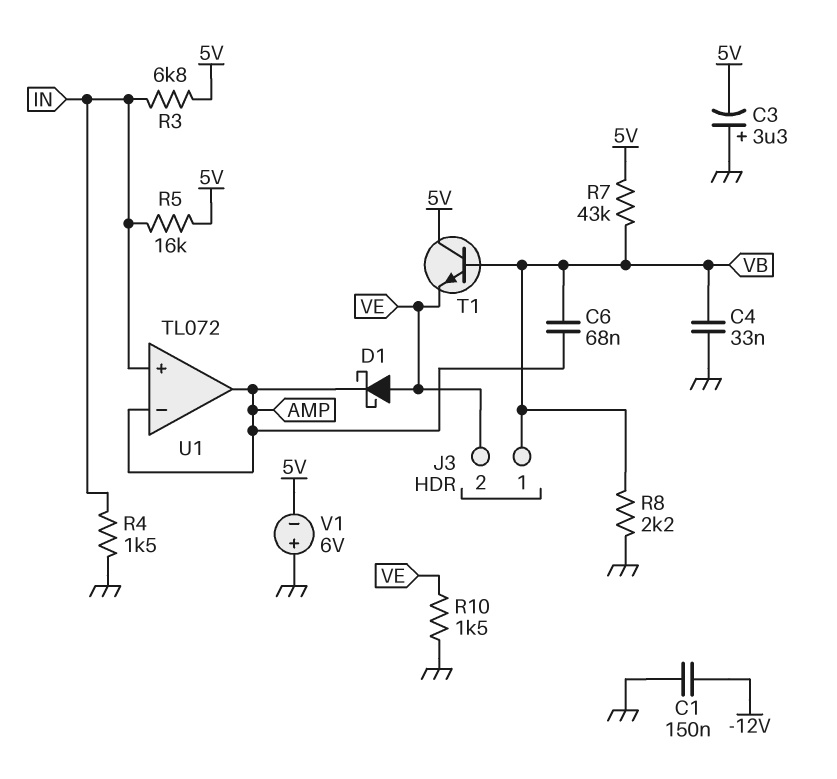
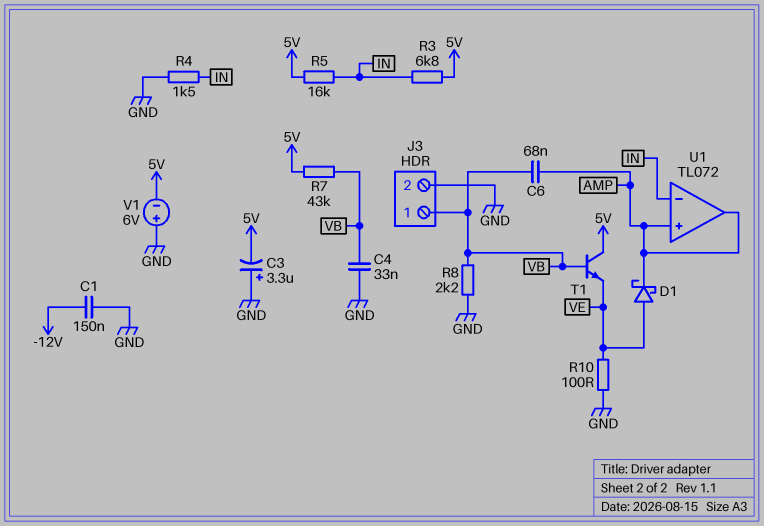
J3 pin 2: VE -> GND
R10: 1.5k (GND, VE) -> 100 (GND, VE)
U1 pin in+: IN -> AMP
U1 pin in-: AMP -> IN

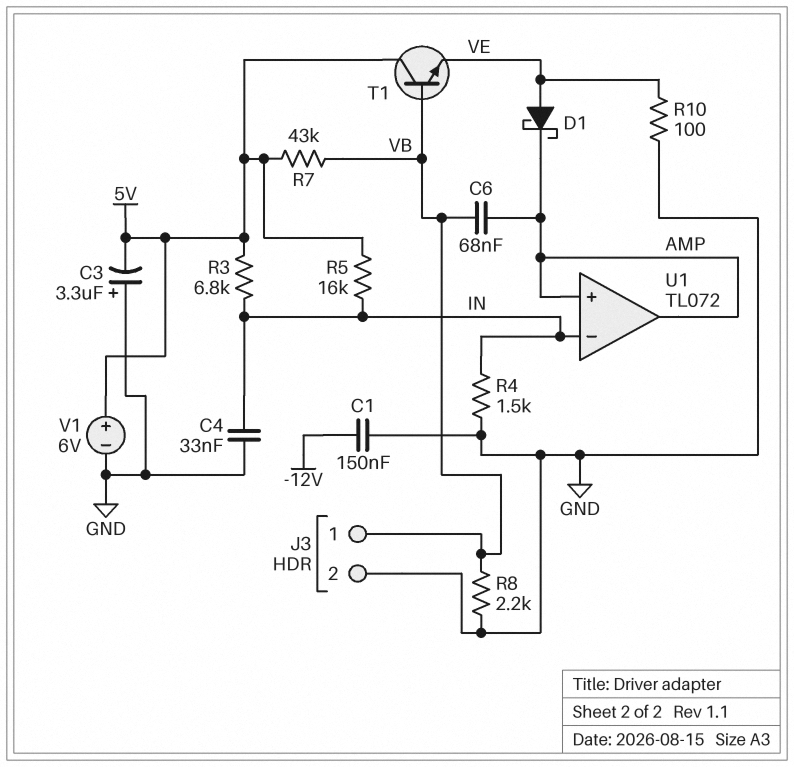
C4: 33nF (GND, VB) -> 33nF (GND, IN)
V1: 6V (plus GND, minus 5V) -> 6V (plus 5V, minus GND)

